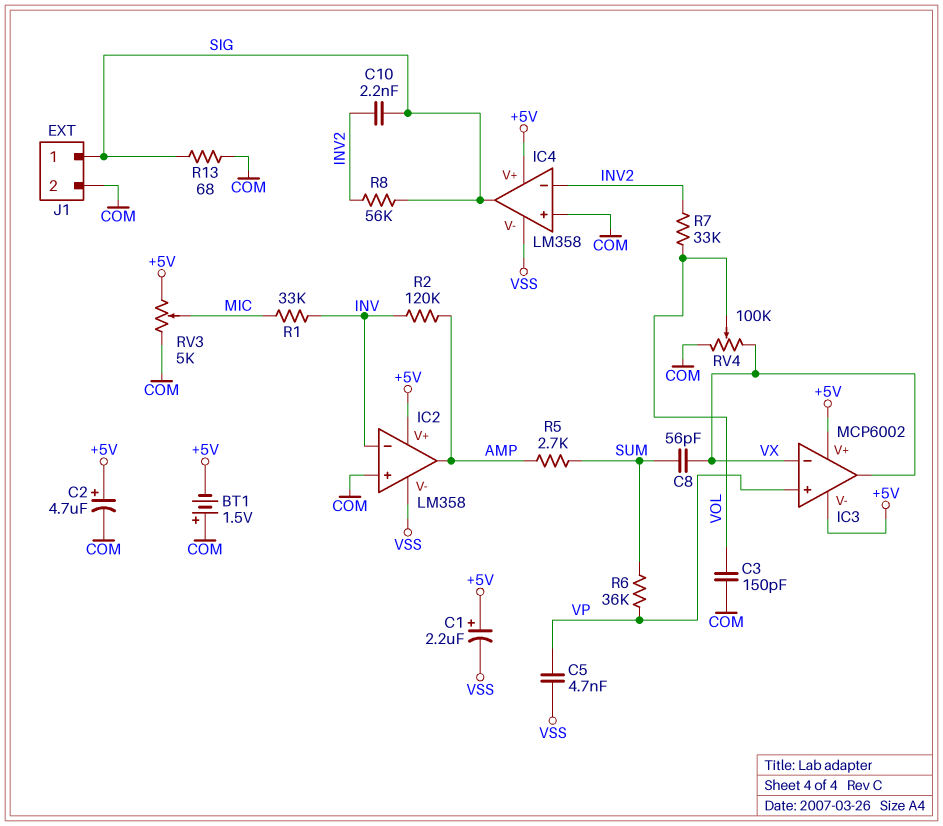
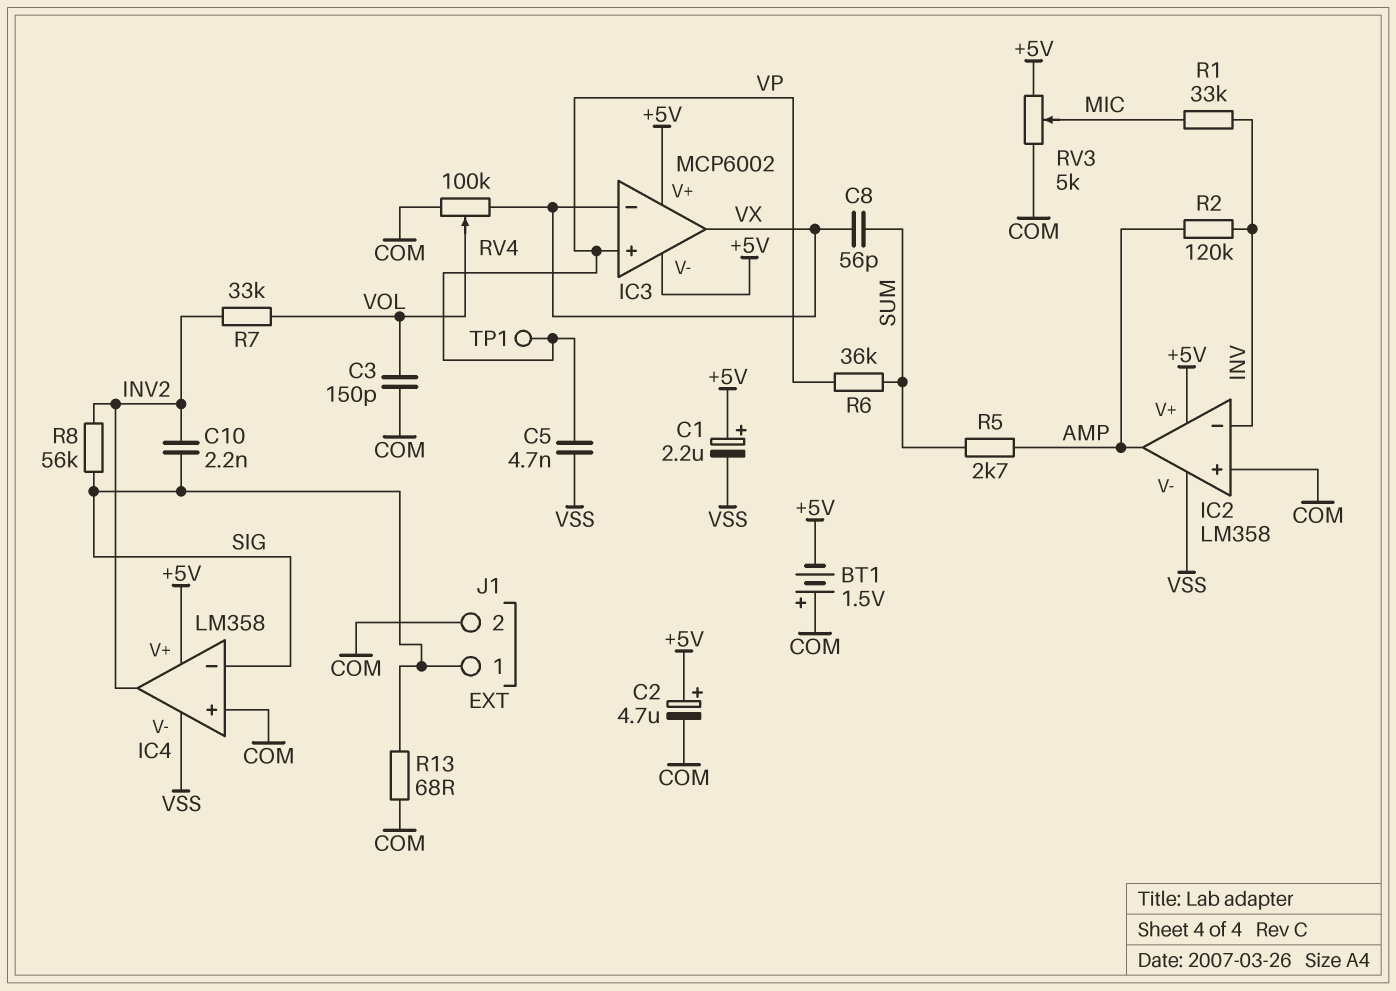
IC4 pin in-: INV2 -> SIG
IC4 pin out: SIG -> INV2
TP1: none -> test point (VP)

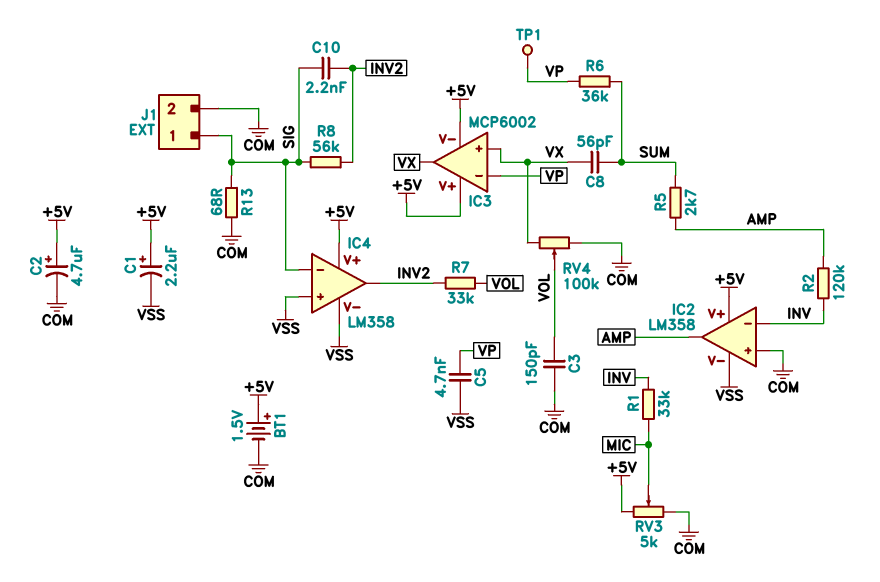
BT1: 1.5V (plus COM, minus +5V) -> 1.5V (plus +5V, minus COM)
IC3 pin in+: VP -> VX
IC3 pin in-: VX -> VP
IC4 pin in+: COM -> VSS

